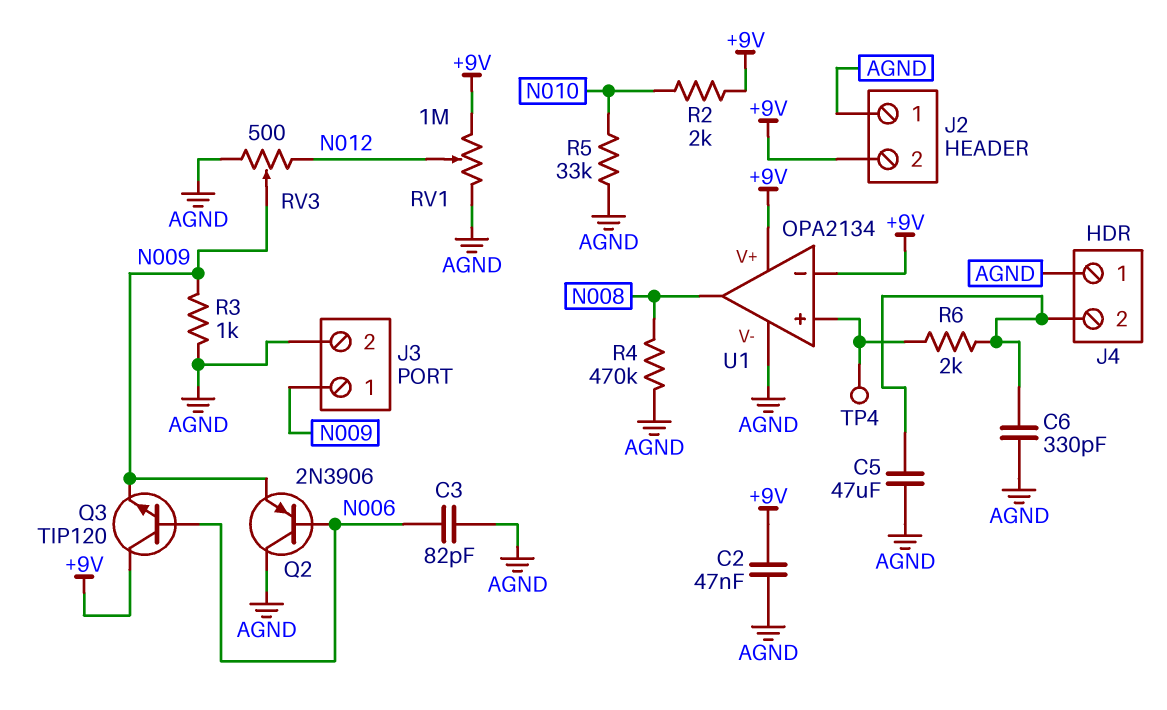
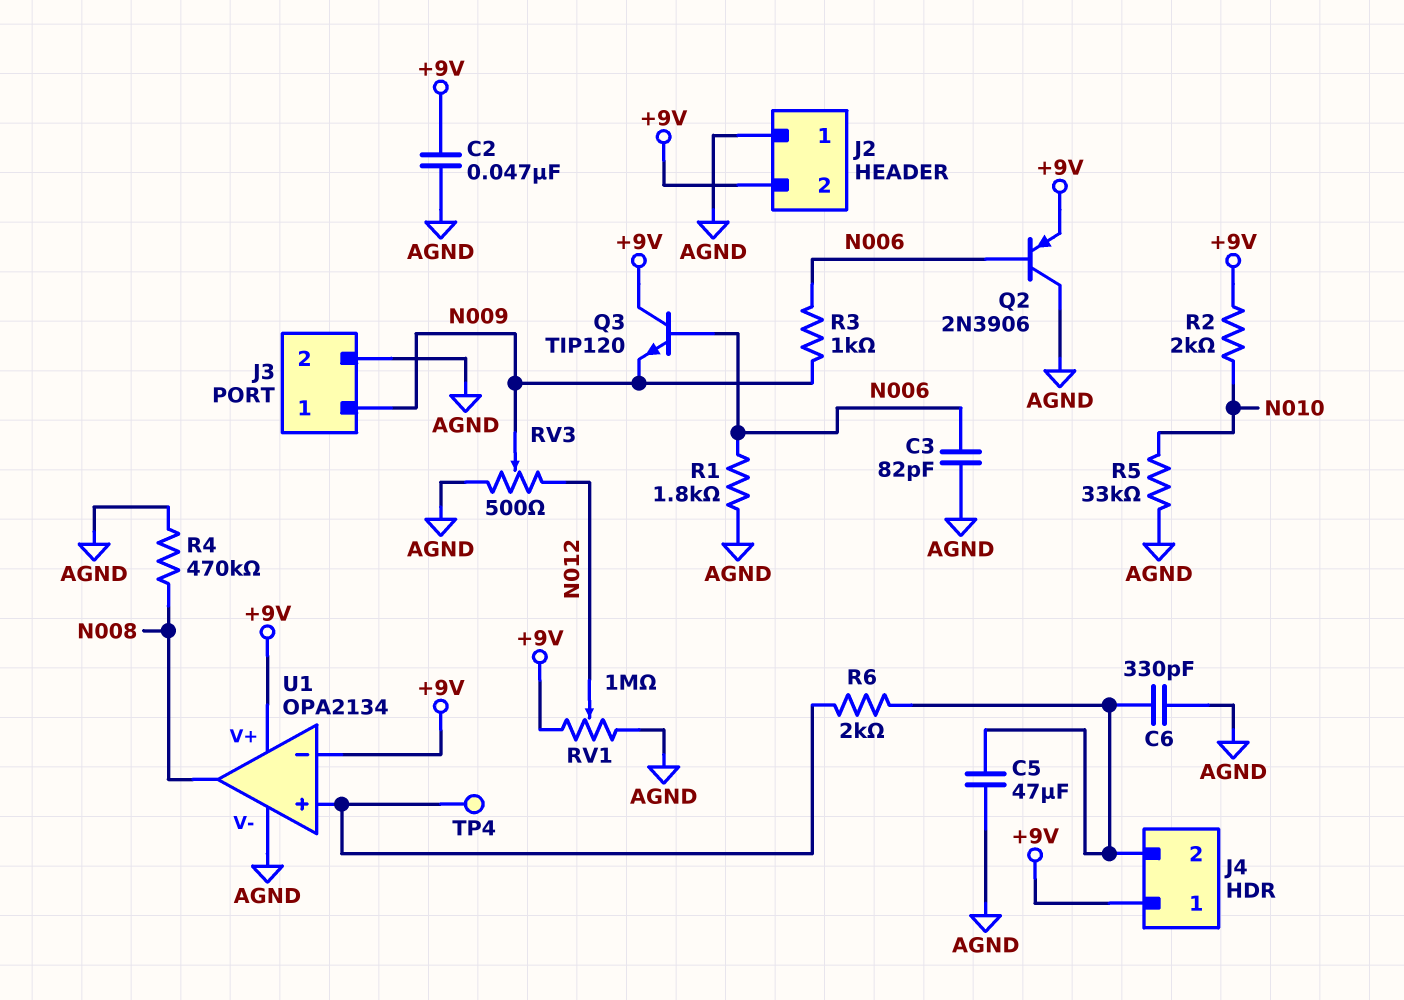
J4 pin 1: AGND -> +9V
Q2: PNP 2N3906 (B N006, C AGND, E N009) -> PNP 2N3906 (B N006, C AGND, E +9V)
R1: none -> 1.8k (AGND, N006)
R3: 1k (AGND, N009) -> 1k (N006, N009)

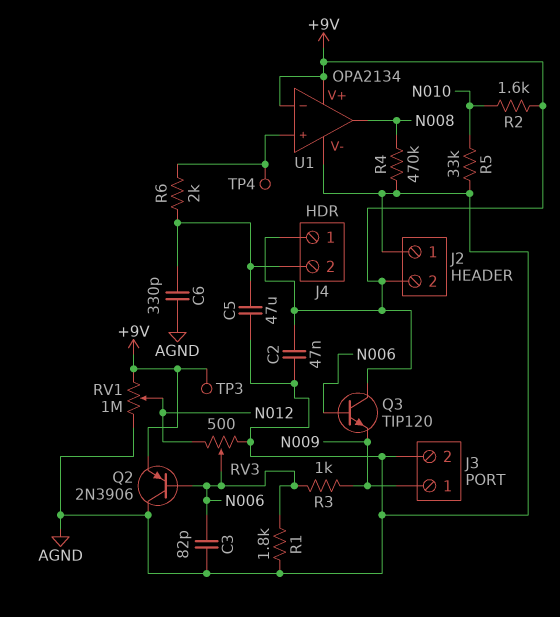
R2: 2k (+9V, N010) -> 1.6k (+9V, N010)
RV3: 500 (AGND, N012, wiper N009) -> 500 (AGND, N012, wiper N006)
TP3: none -> test point (+9V)

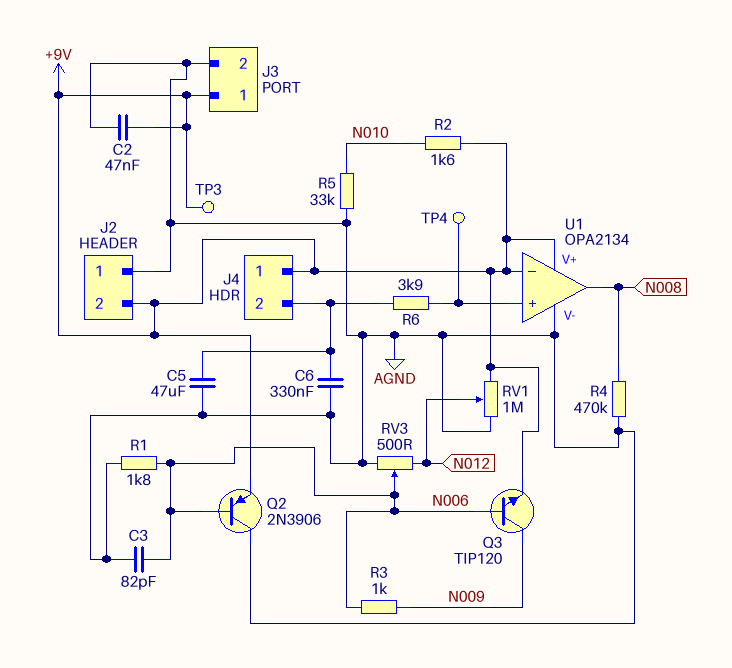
C6: 330pF (AGND, J4/2) -> 330nF (AGND, J4/2)
J3 pin 1: N009 -> +9V
Q3: NPN TIP120 (B N006, C +9V, E N009) -> NPN TIP120 (B N006, C N009, E +9V)
R6: 2k (J4/2, U1/in+) -> 3.9k (J4/2, U1/in+)

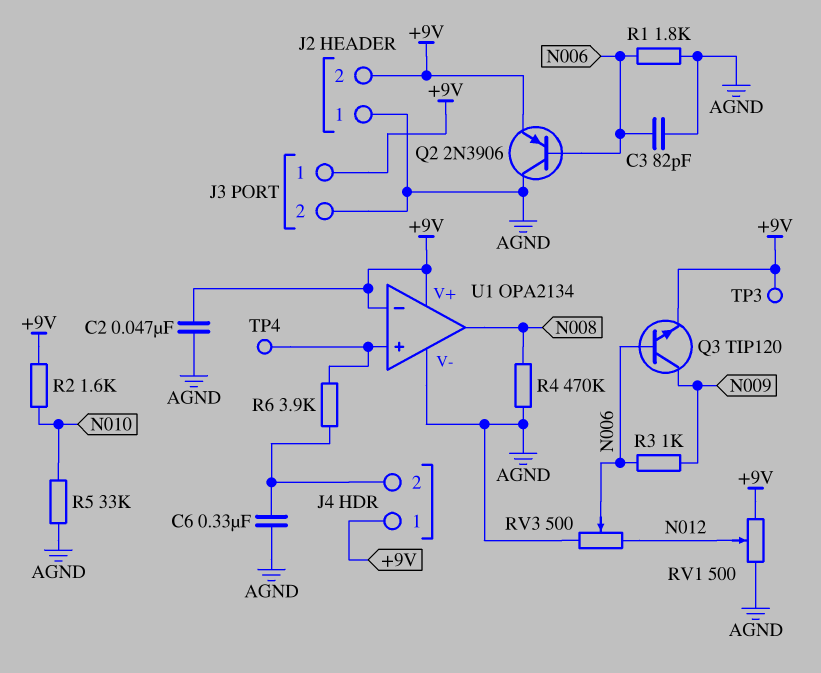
C5: 47uF (AGND, J4/2) -> none
RV1: 1M (+9V, AGND, wiper N012) -> 500 (+9V, AGND, wiper N012)

